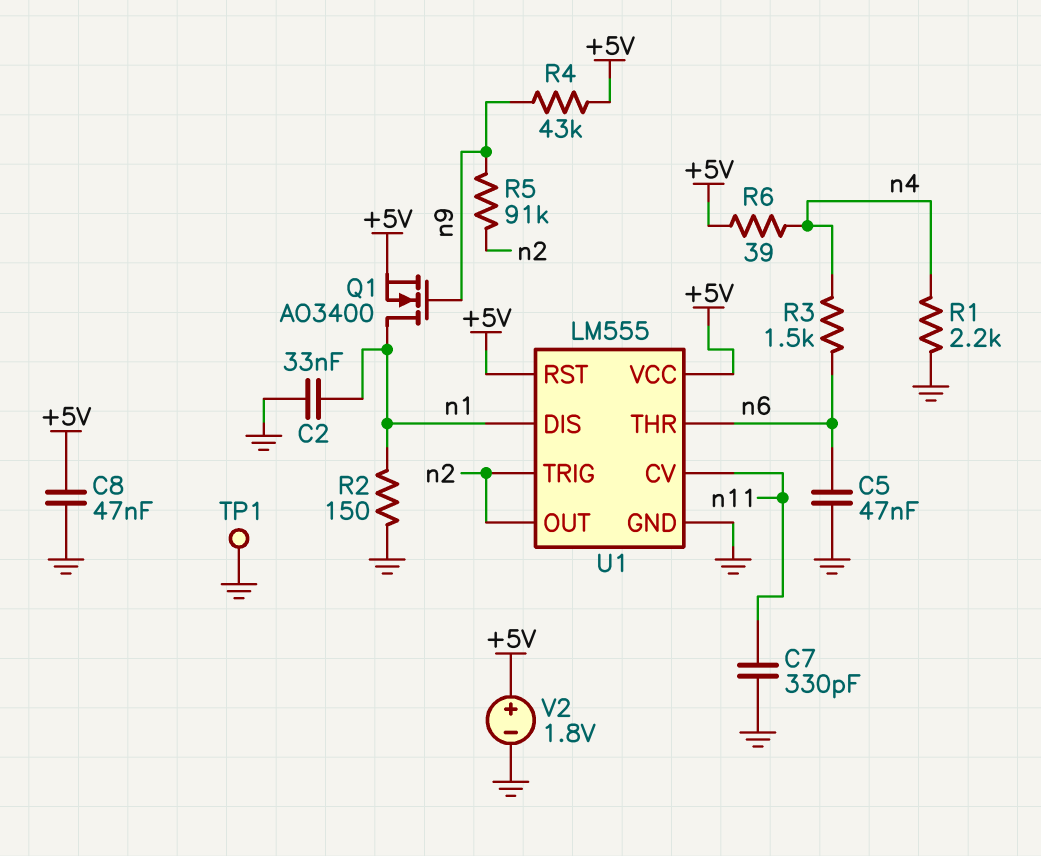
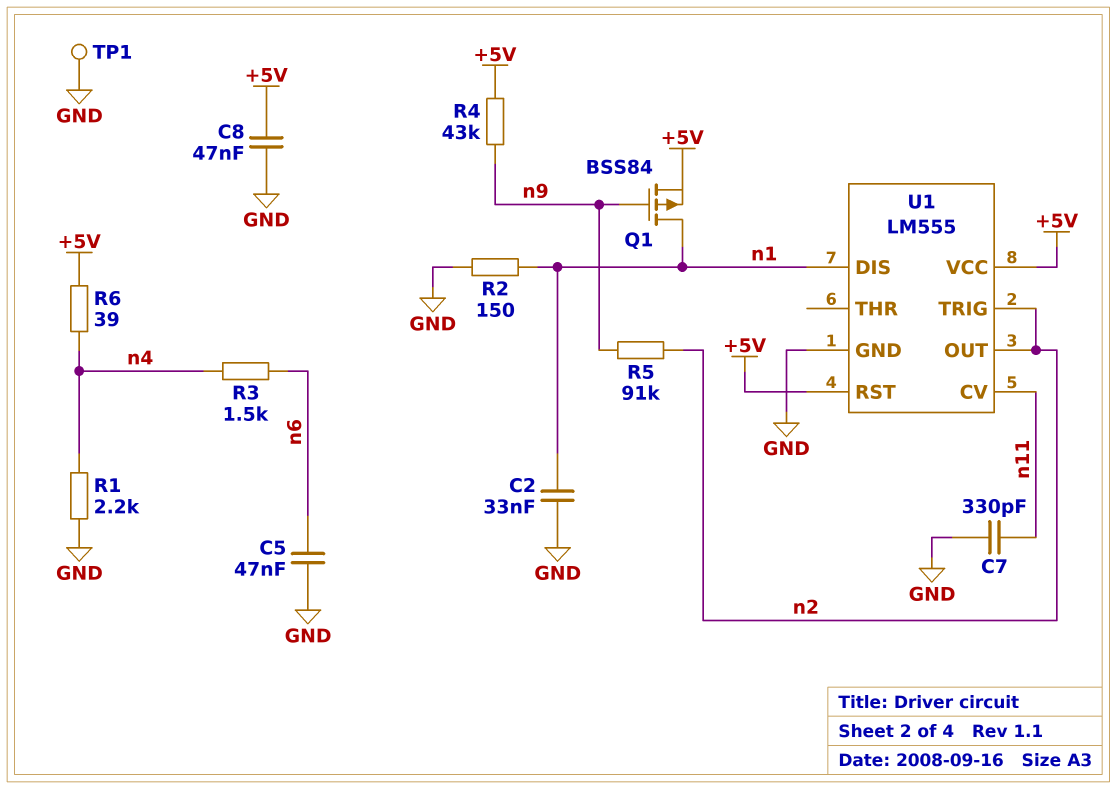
Q1: NMOS AO3400 (G n9, D n1, S +5V) -> PMOS BSS84 (G n9, D n1, S +5V)
U1 pin THR: n6 -> none
V2: 1.8V (plus +5V, minus GND) -> none

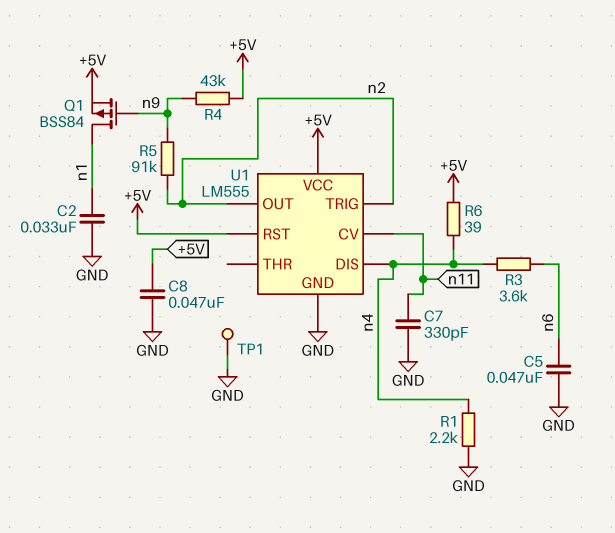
R2: 150 (GND, n1) -> none
R3: 1.5k (n4, n6) -> 3.6k (n4, n6)
U1 pin DIS: n1 -> n4

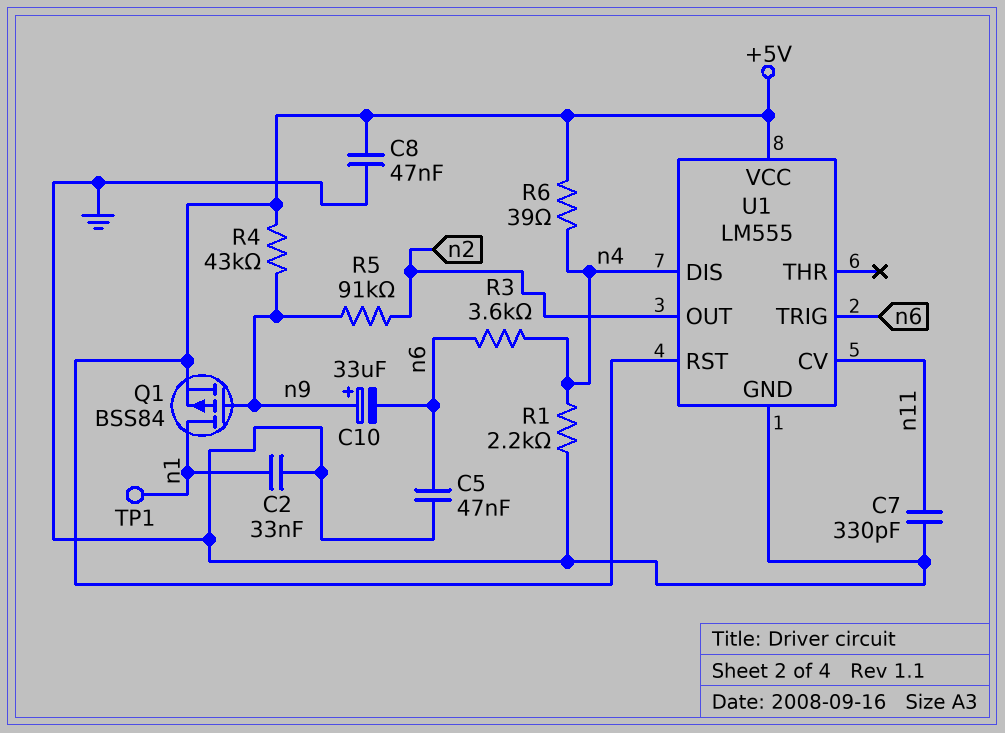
C10: none -> 33uF (plus n9, minus n6)
TP1: test point (GND) -> test point (n1)
U1 pin TRIG: n2 -> n6

